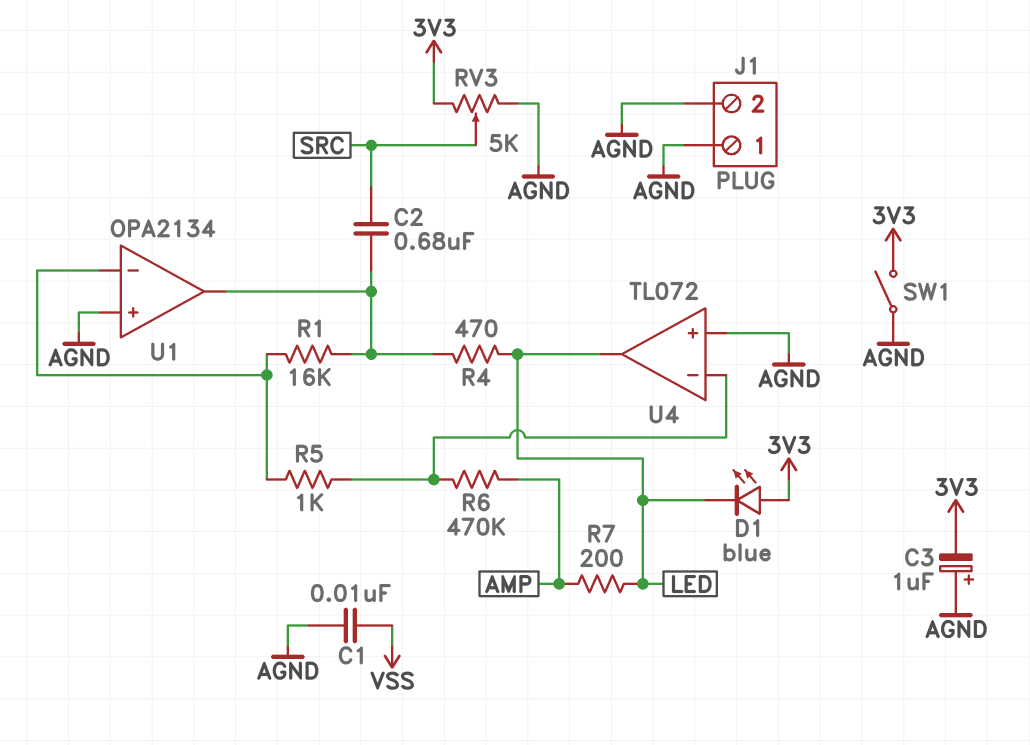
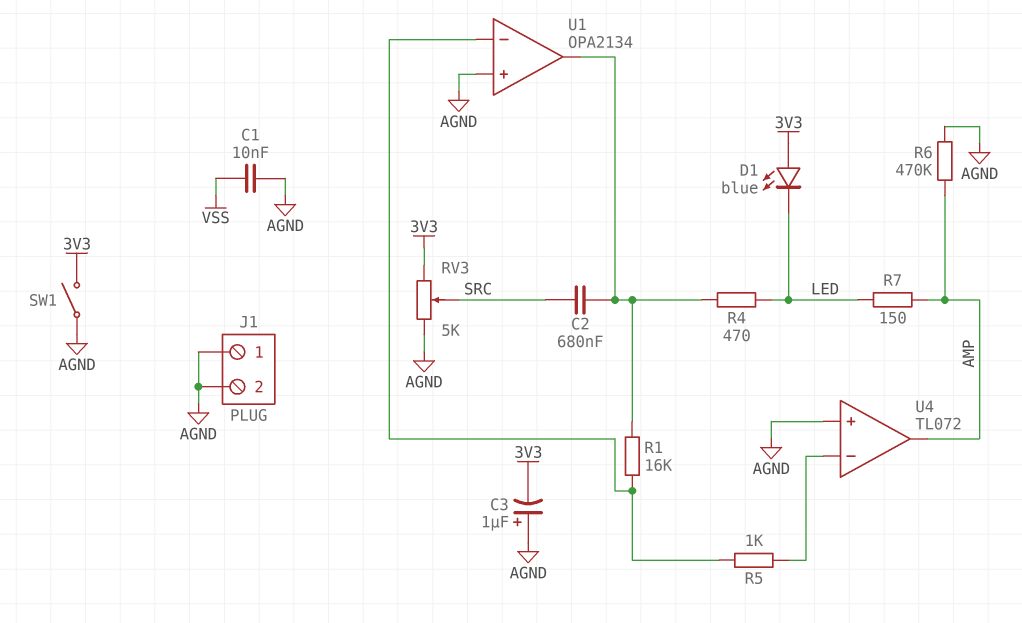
R6: 470k (AMP, U4/in-) -> 470k (AGND, AMP)
R7: 200 (AMP, LED) -> 150 (AMP, LED)
U4 pin out: LED -> AMP

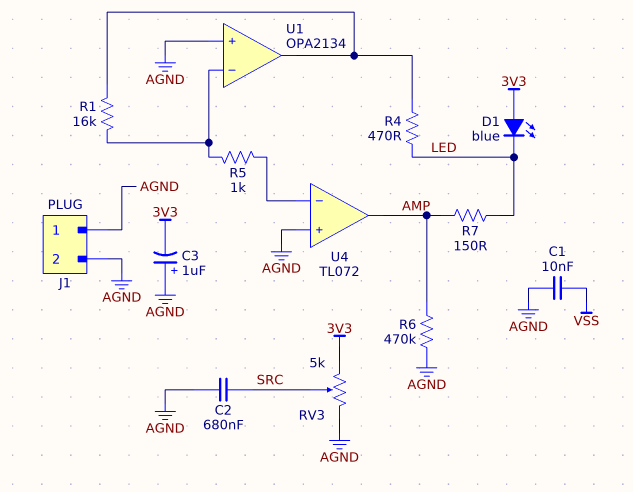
C2: 680nF (SRC, U1/out) -> 680nF (AGND, SRC)
SW1: switch (3V3, AGND) -> none

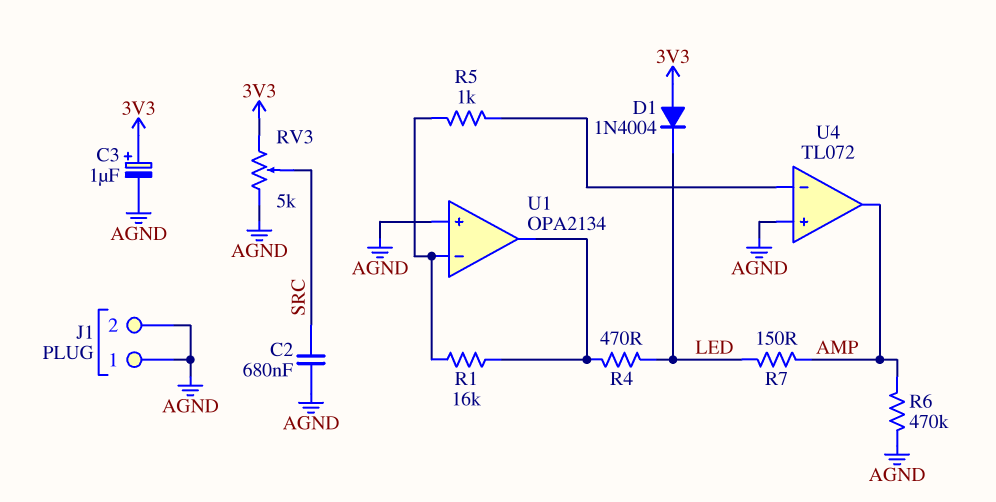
C1: 10nF (AGND, VSS) -> none
C3: 1uF (plus AGND, minus 3V3) -> 1uF (plus 3V3, minus AGND)
D1: LED blue (A 3V3, K LED) -> diode 1N4004 (A 3V3, K LED)

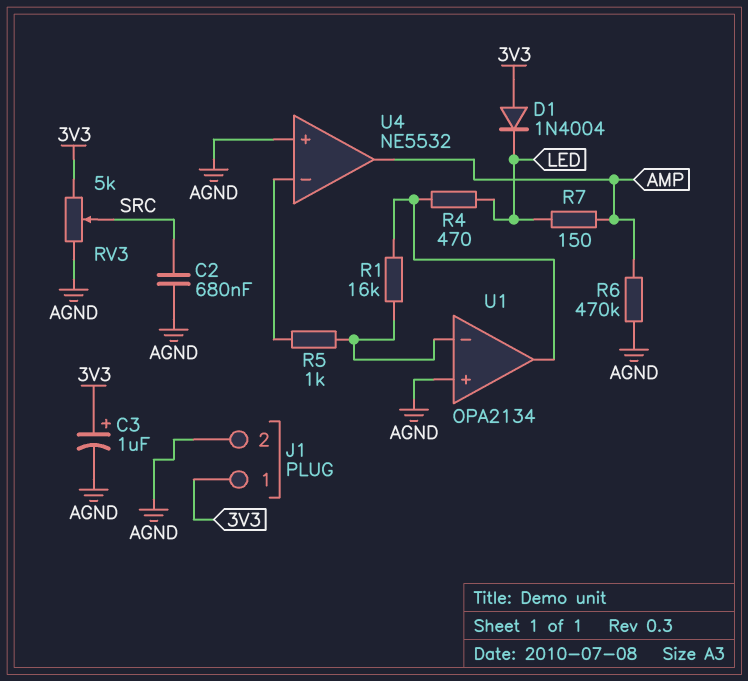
J1 pin 1: AGND -> 3V3
U4: TL072 -> NE5532

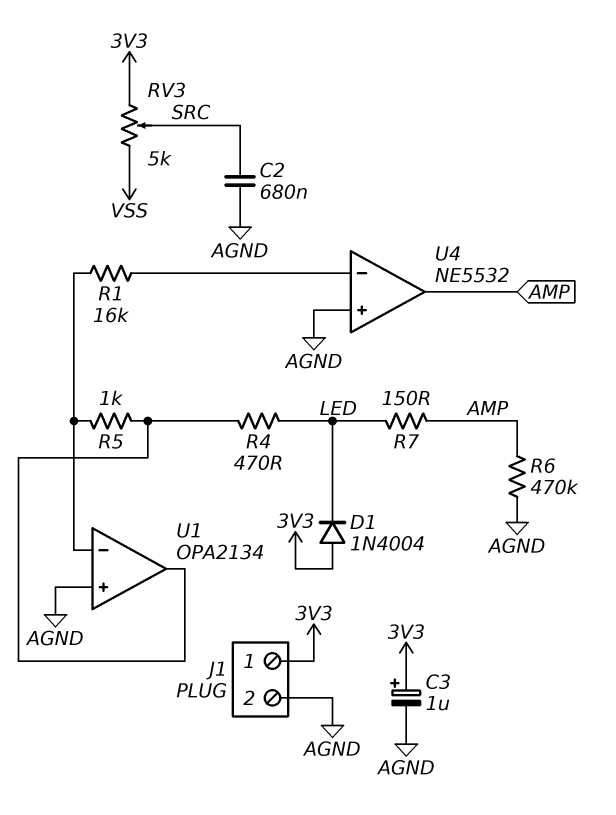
R1: 16k (U1/in-, U1/out) -> 16k (U1/in-, U4/in-)
R5: 1k (U1/in-, U4/in-) -> 1k (U1/in-, U1/out)
RV3: 5k (3V3, AGND, wiper SRC) -> 5k (3V3, VSS, wiper SRC)

